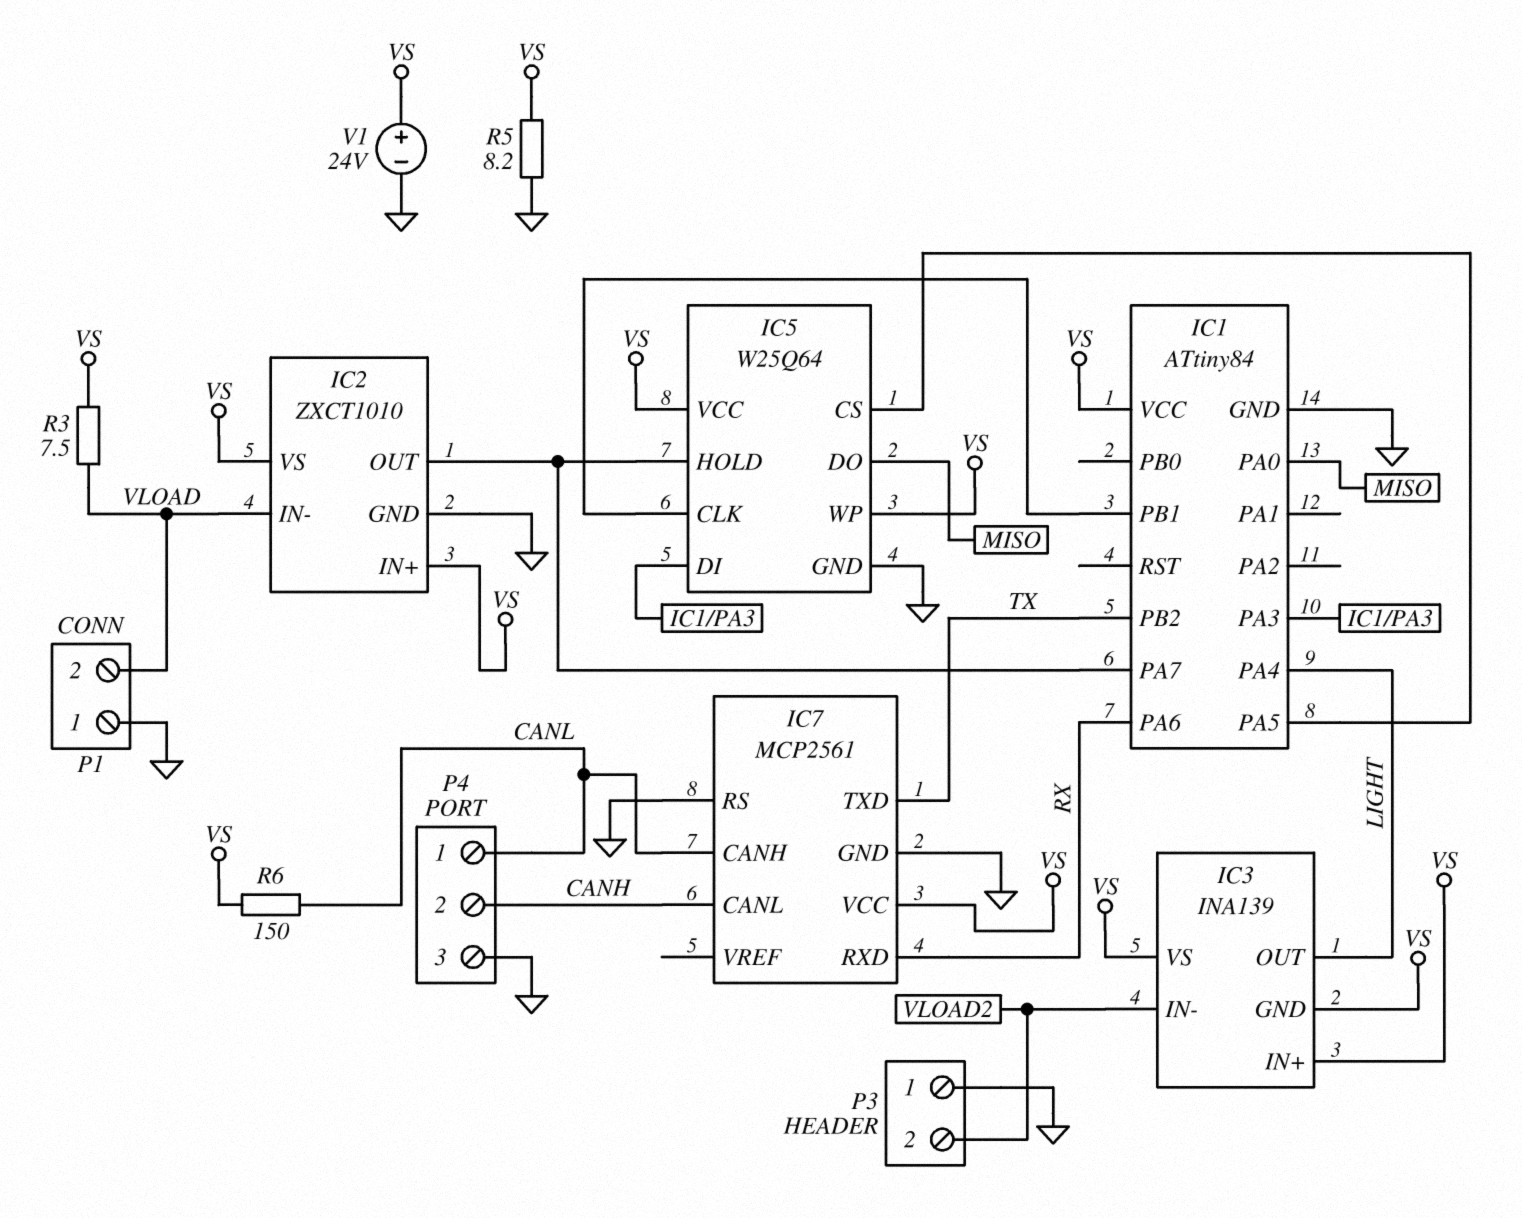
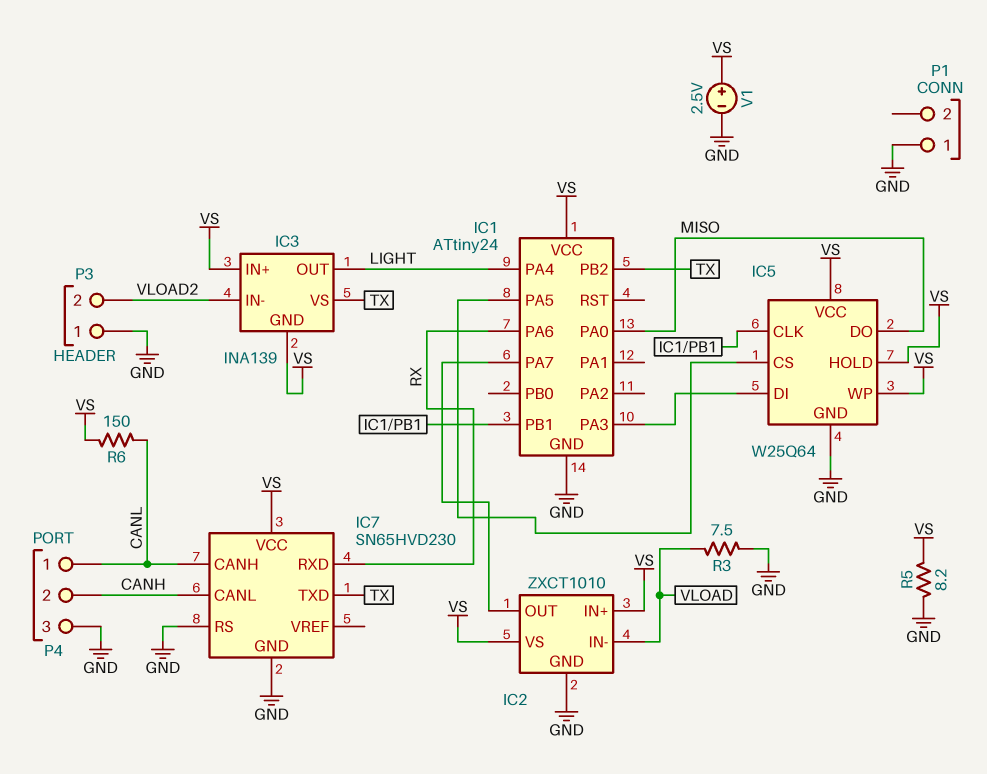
IC1: ATtiny84 -> ATtiny24
IC3 pin VS: VS -> TX
IC5 pin HOLD: IC1/PA7 -> VS
IC7: MCP2561 -> SN65HVD230
P1 pin 2: VLOAD -> none
R3: 7.5 (VLOAD, VS) -> 7.5 (GND, VLOAD)
V1: 24V (plus VS, minus GND) -> 2.5V (plus VS, minus GND)

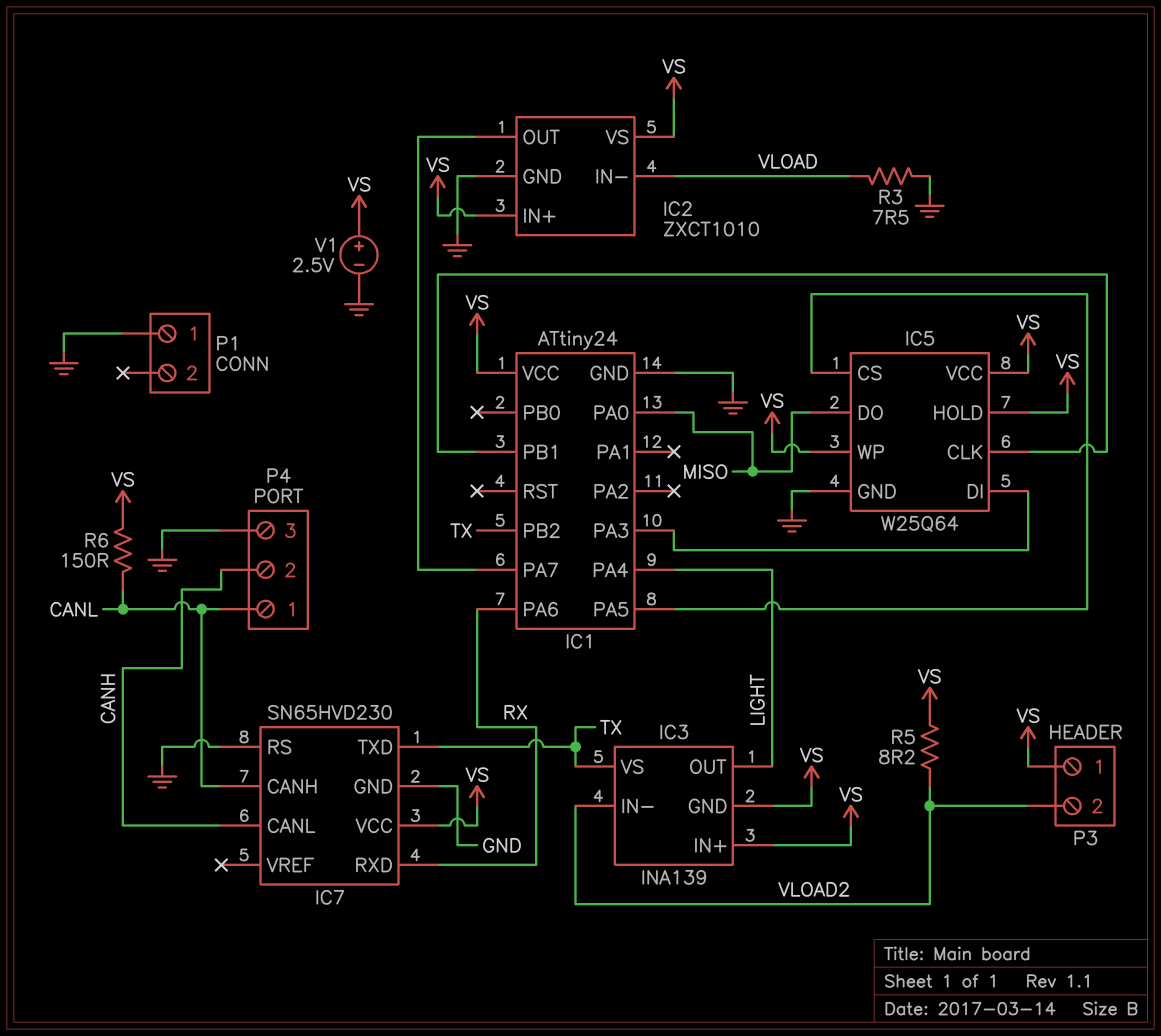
P3 pin 1: GND -> VS
R5: 8.2 (GND, VS) -> 8.2 (VLOAD2, VS)

